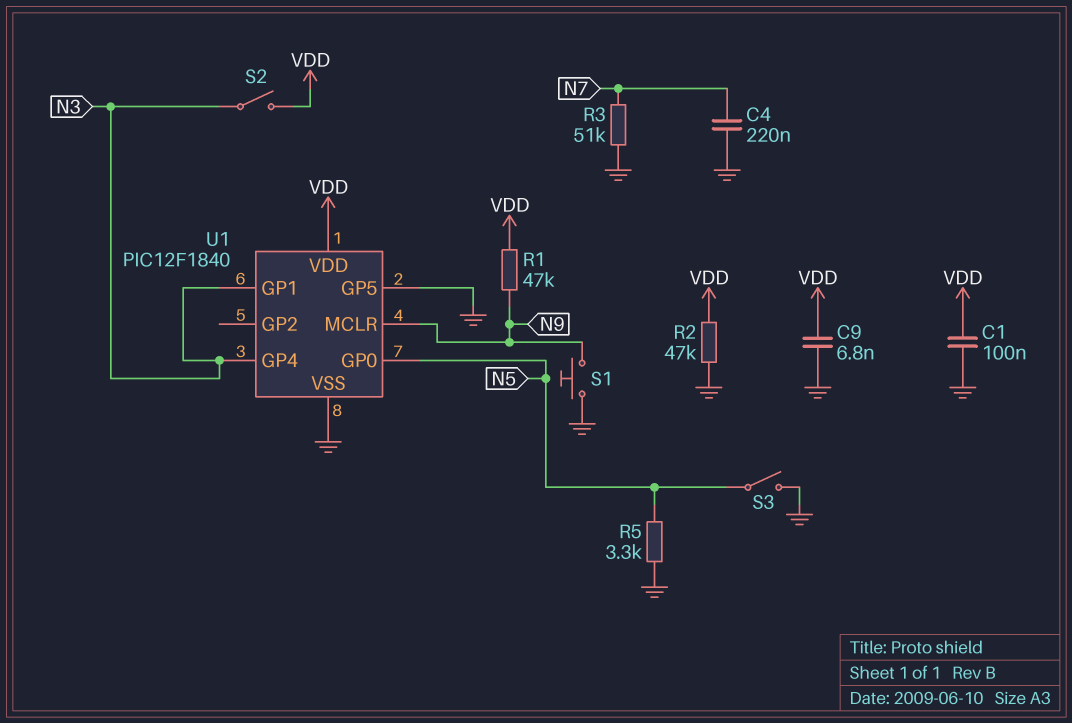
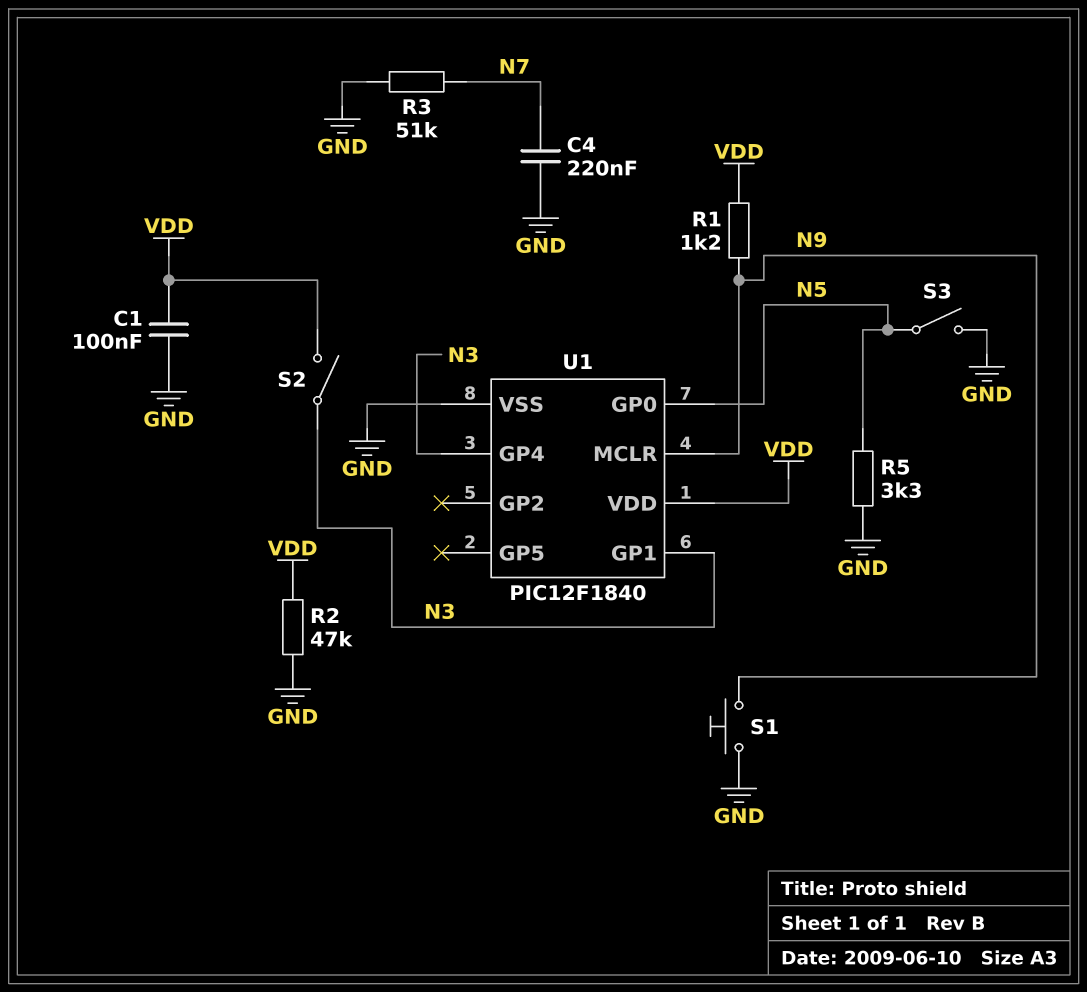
C9: 6.8nF (GND, VDD) -> none
R1: 47k (N9, VDD) -> 1.2k (N9, VDD)
U1 pin GP5: GND -> none

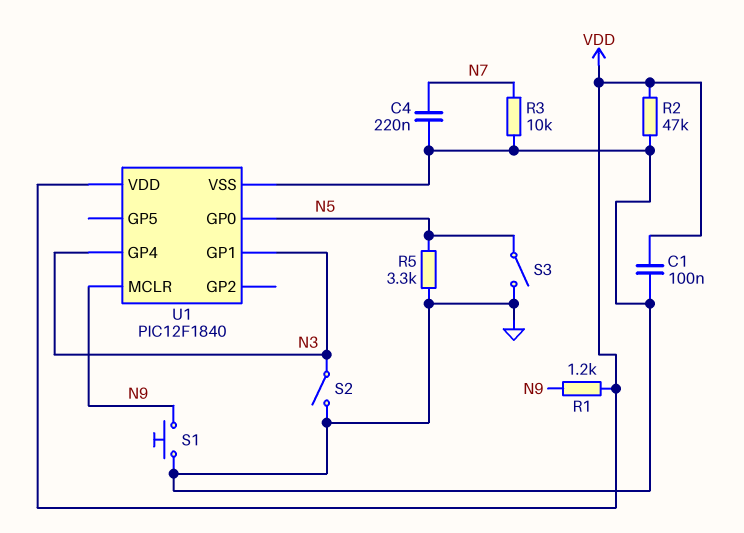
R3: 51k (GND, N7) -> 10k (GND, N7)
S2: switch (N3, VDD) -> switch (GND, N3)

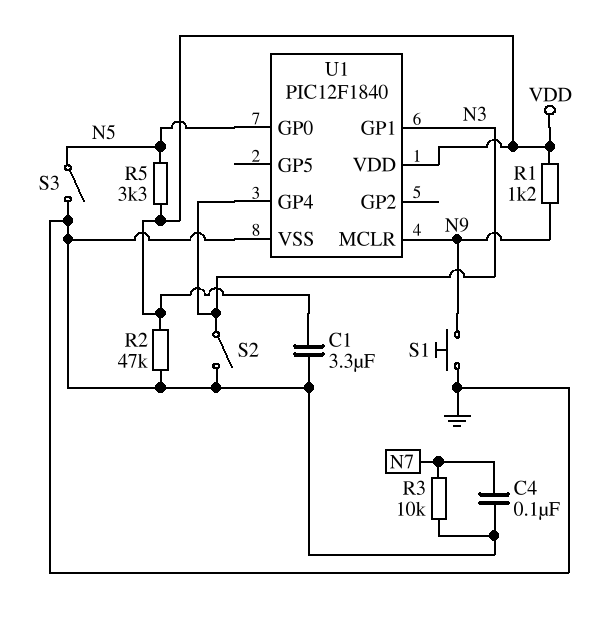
C1: 100nF (GND, VDD) -> 3.3uF (GND, VDD)
C4: 220nF (GND, N7) -> 100nF (GND, N7)
R5: 3.3k (GND, N5) -> 3.3k (N5, VDD)

